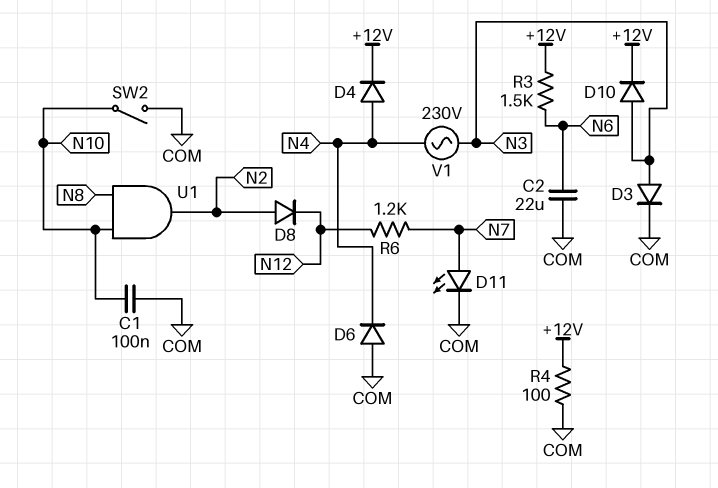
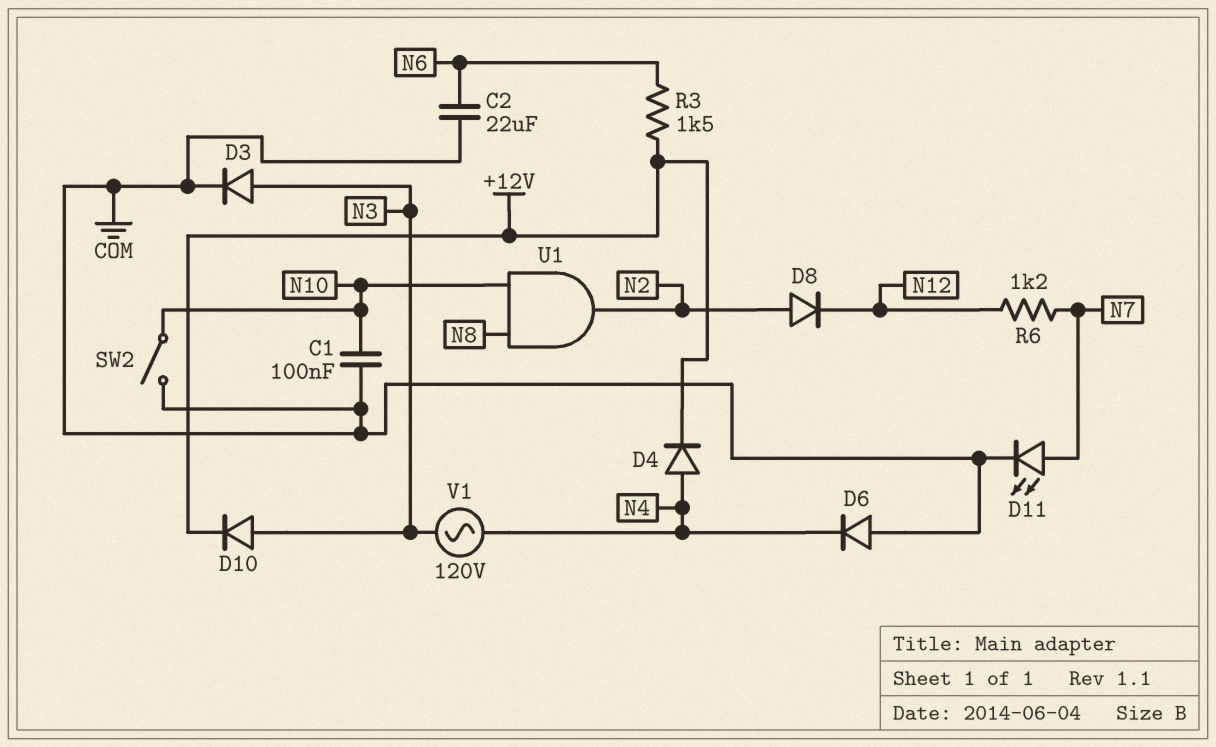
R4: 100 (+12V, COM) -> none
V1: AC 230V (N3, N4) -> AC 120V (N3, N4)

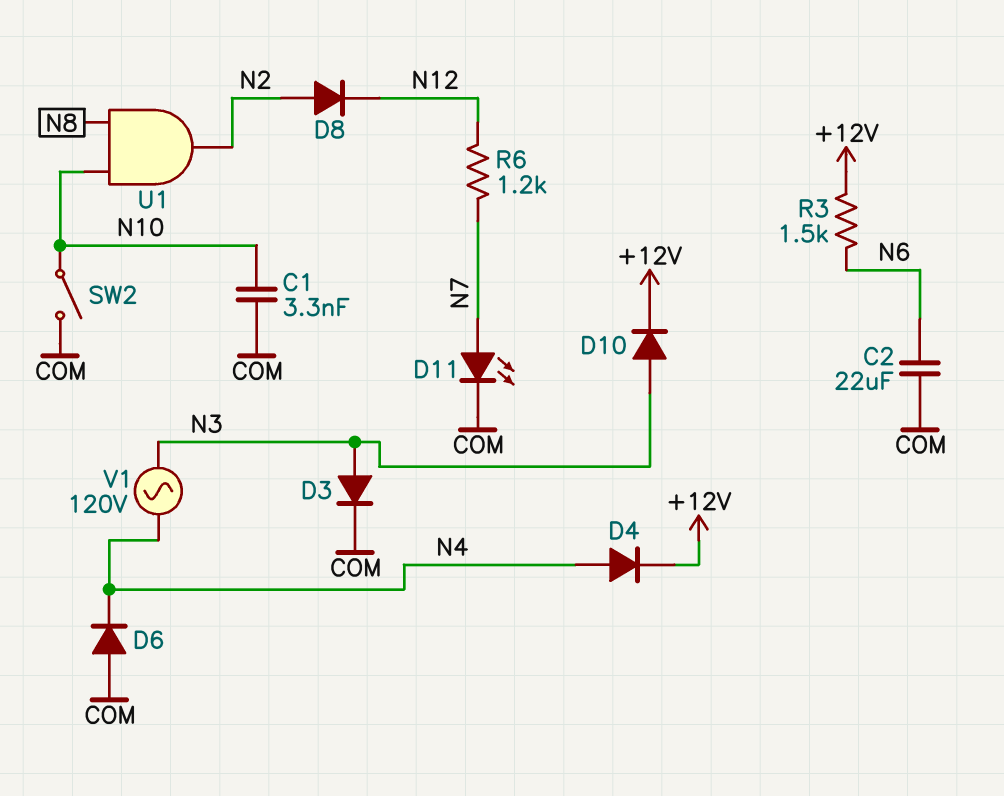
C1: 100nF (COM, N10) -> 3.3nF (COM, N10)

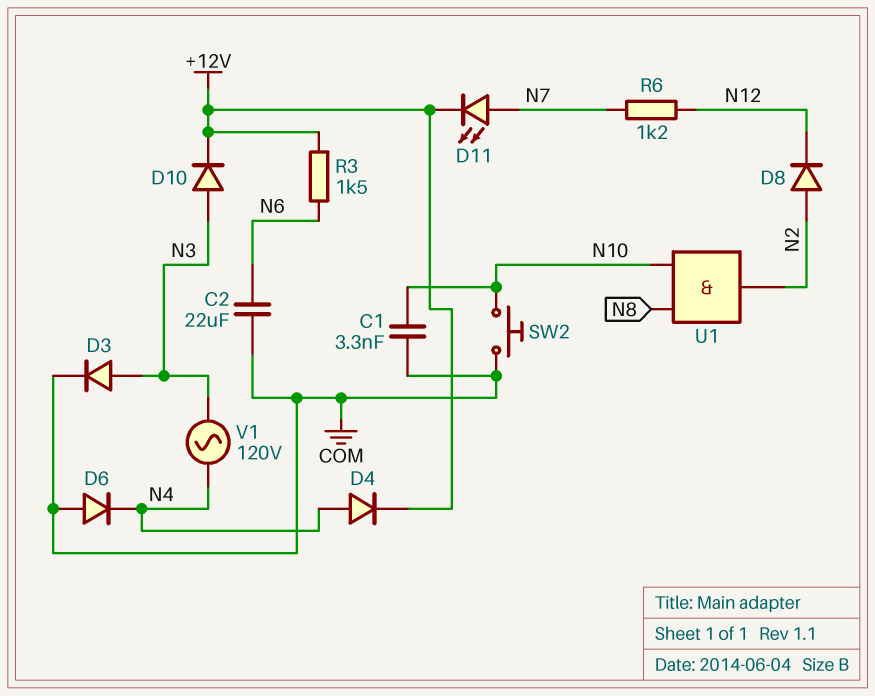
D11: LED (A N7, K COM) -> LED (A N7, K +12V)
SW2: switch (COM, N10) -> button (COM, N10)

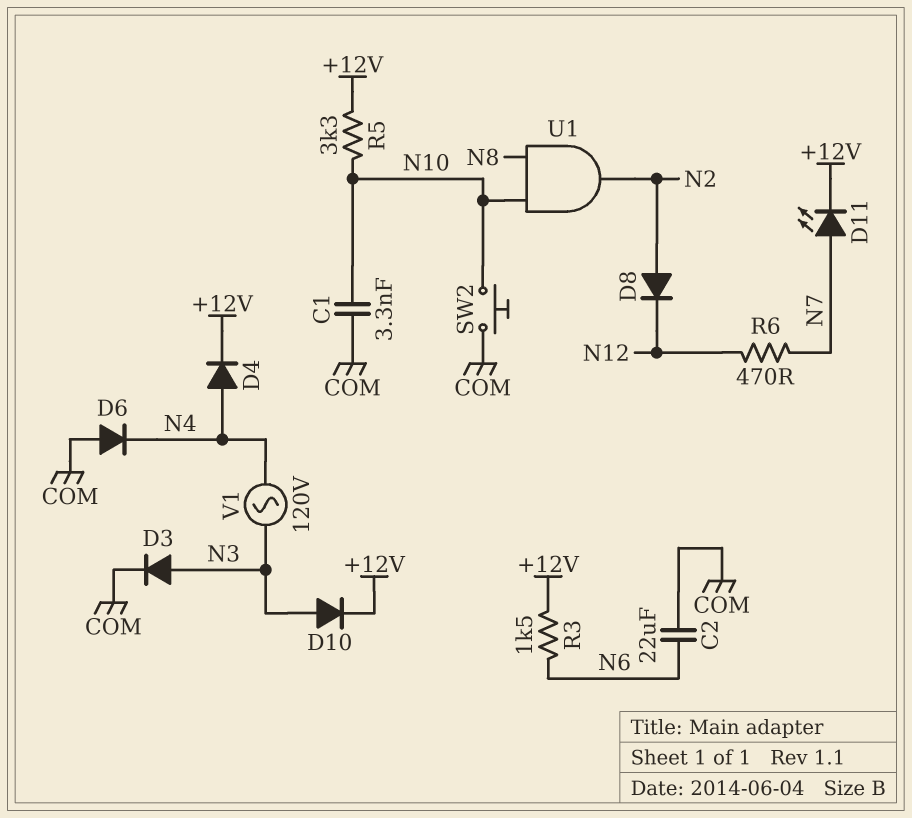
R5: none -> 3.3k (+12V, N10)
R6: 1.2k (N7, N12) -> 470 (N7, N12)

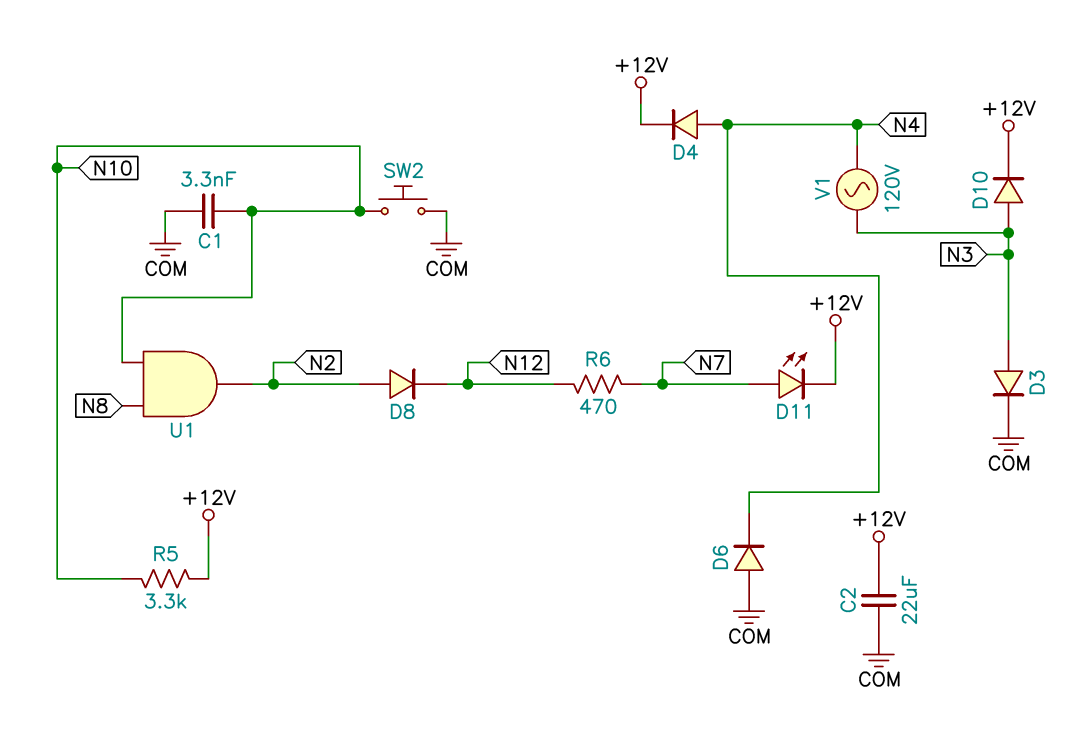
C2: 22uF (COM, N6) -> 22uF (+12V, COM)
R3: 1.5k (+12V, N6) -> none

